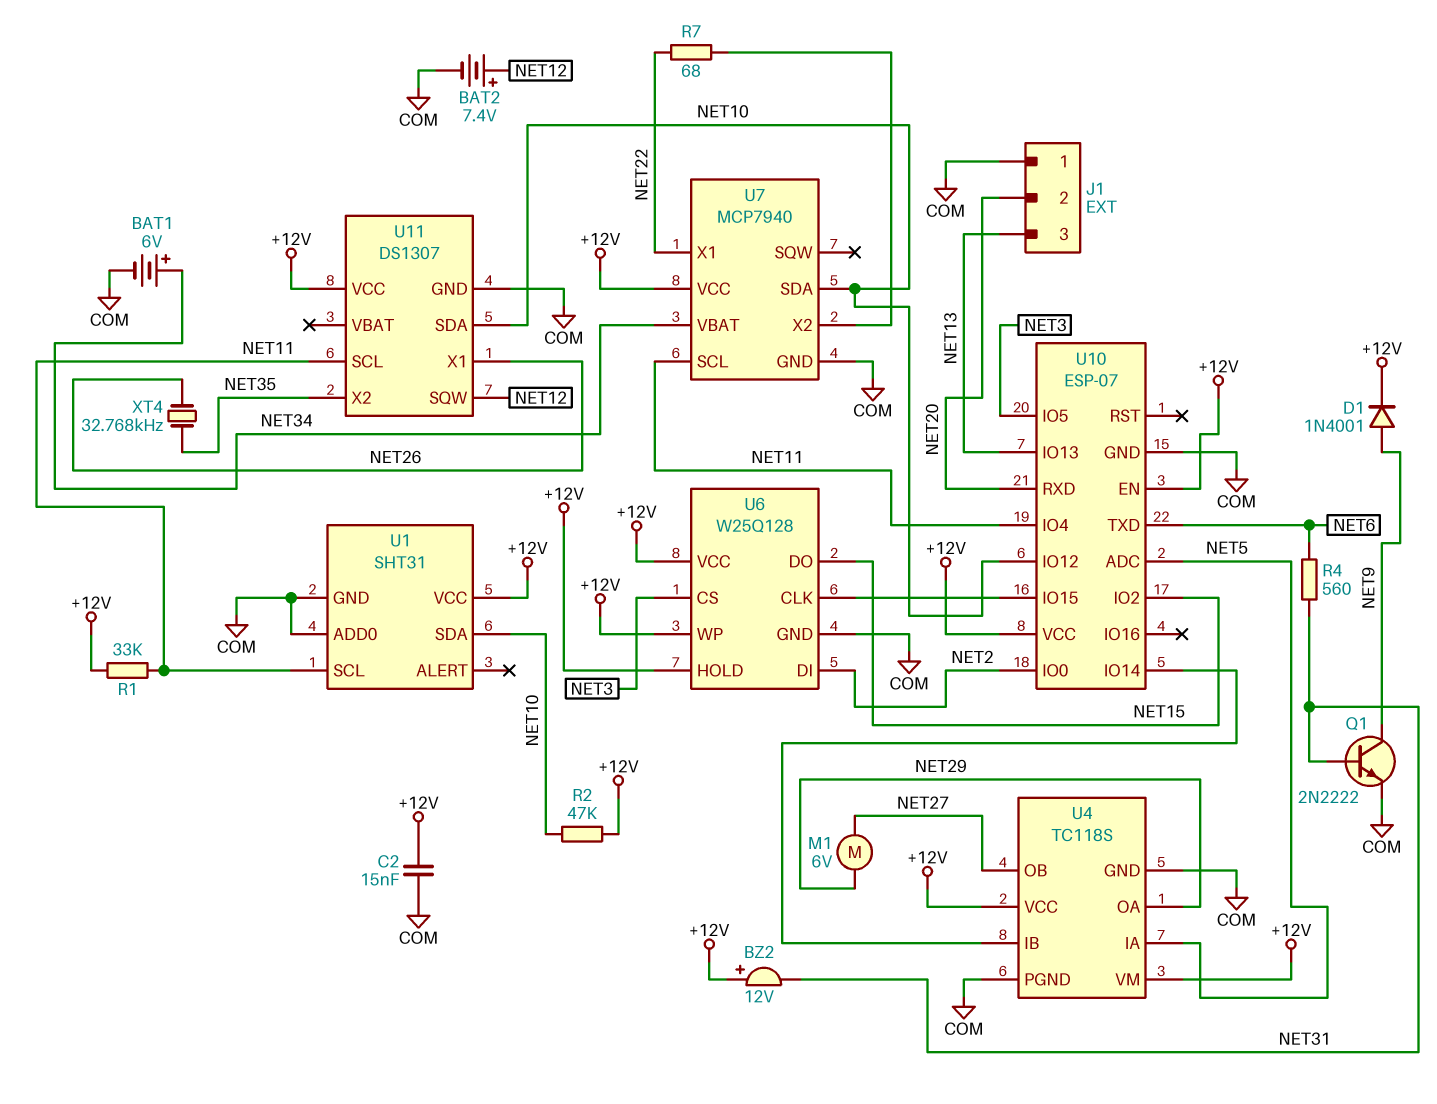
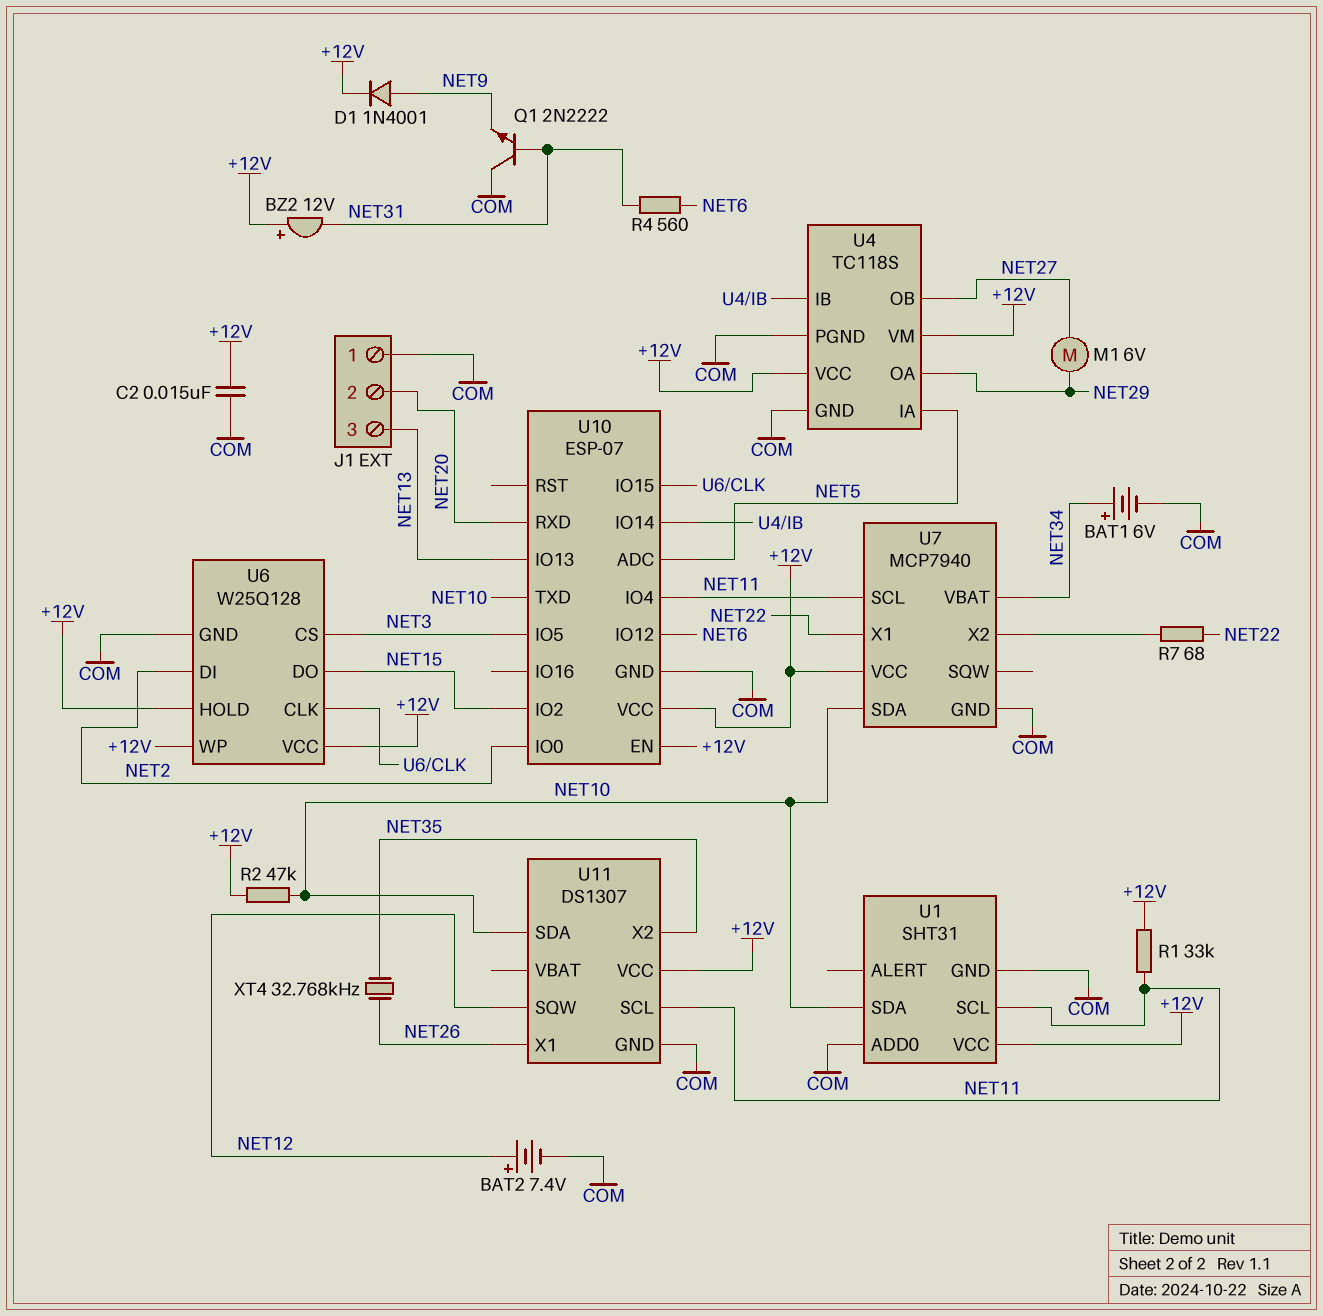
Q1: NPN 2N2222 (B NET31, C NET9, E COM) -> NPN 2N2222 (B NET31, C COM, E NET9)
U10 pin IO12: NET10 -> NET6
U10 pin TXD: NET6 -> NET10

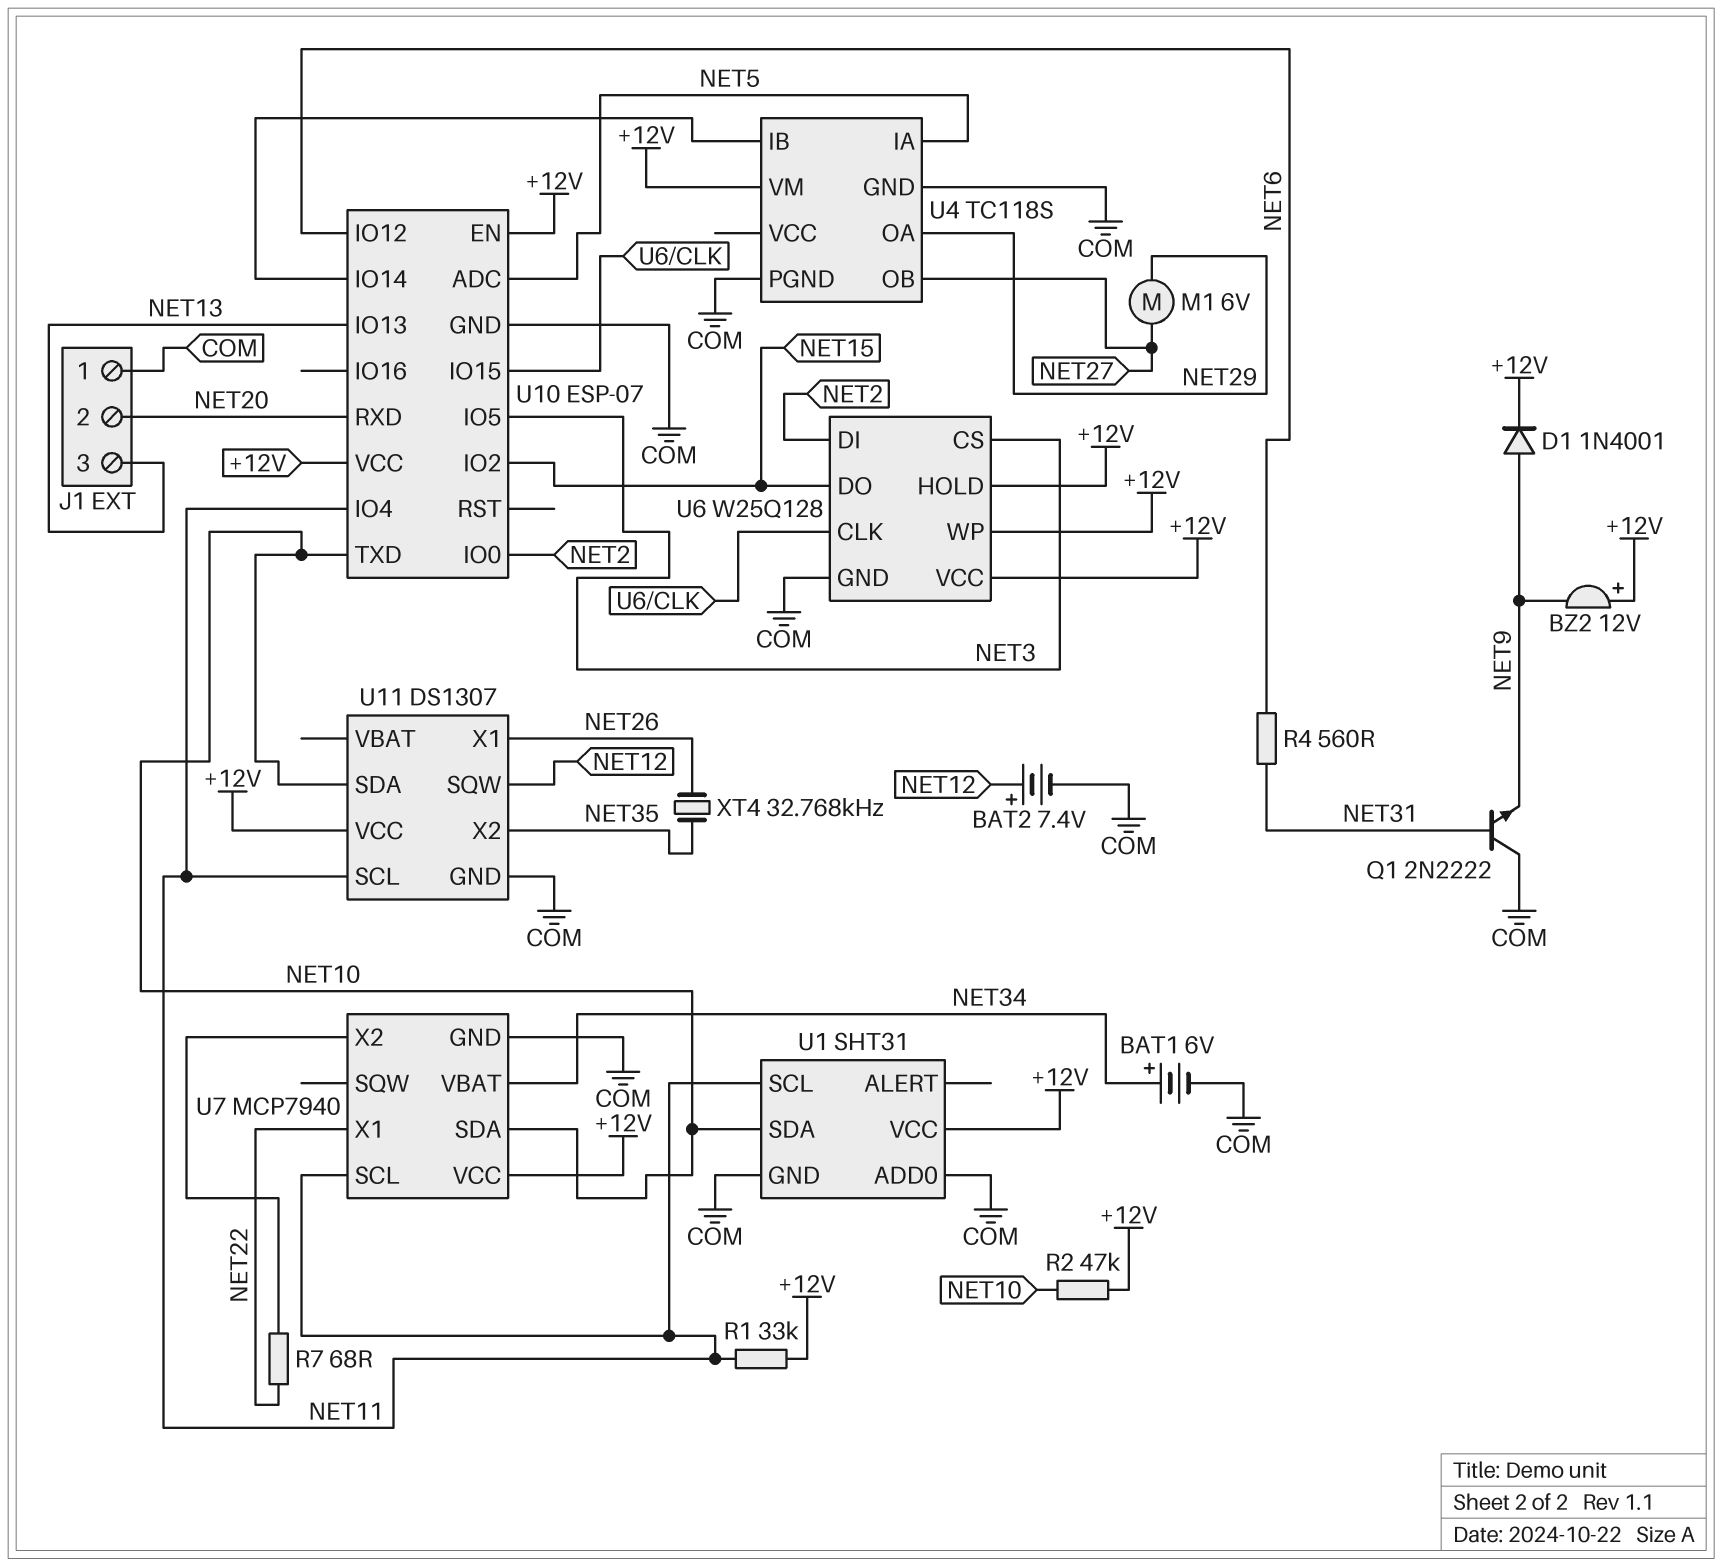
BZ2: buzzer 12V (plus +12V, minus NET31) -> buzzer 12V (plus +12V, minus NET9)
C2: 15nF (+12V, COM) -> none
U4 pin VCC: +12V -> none

